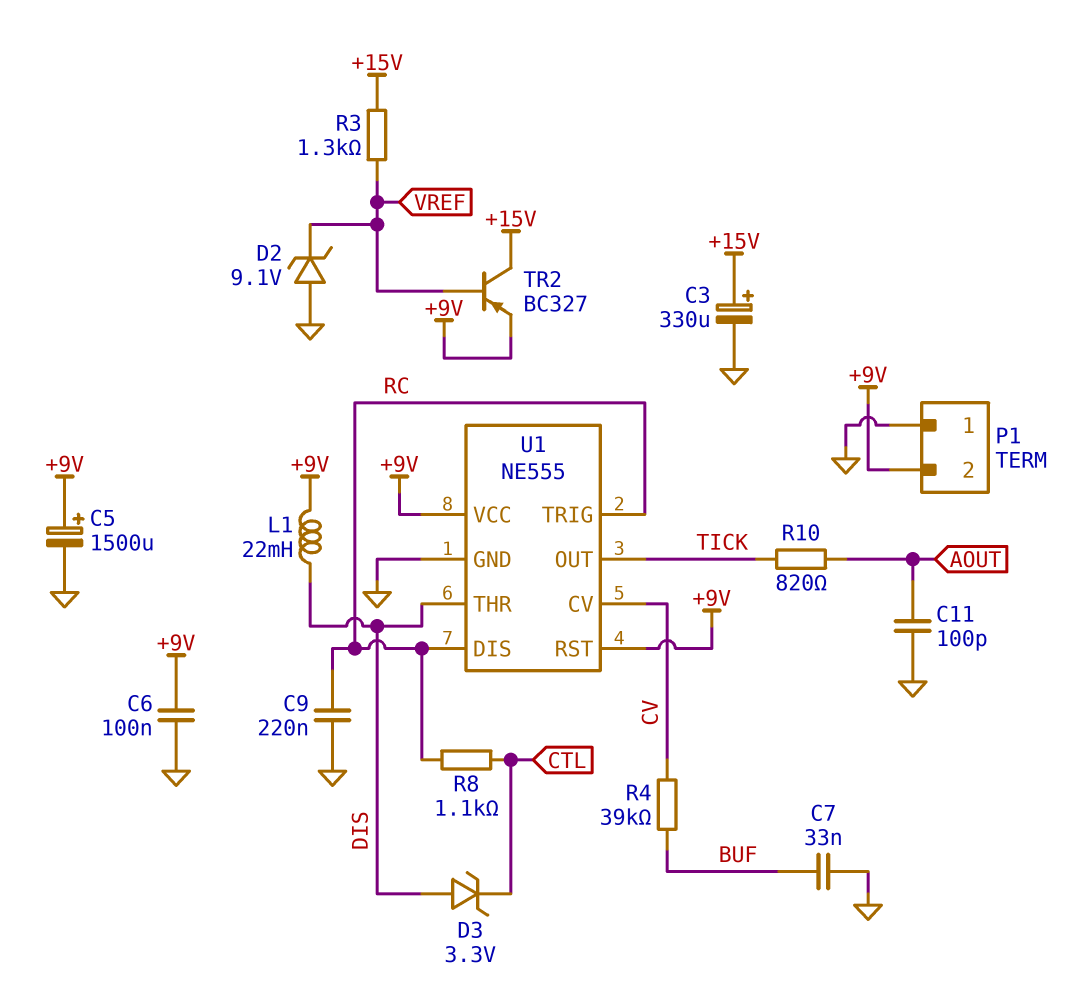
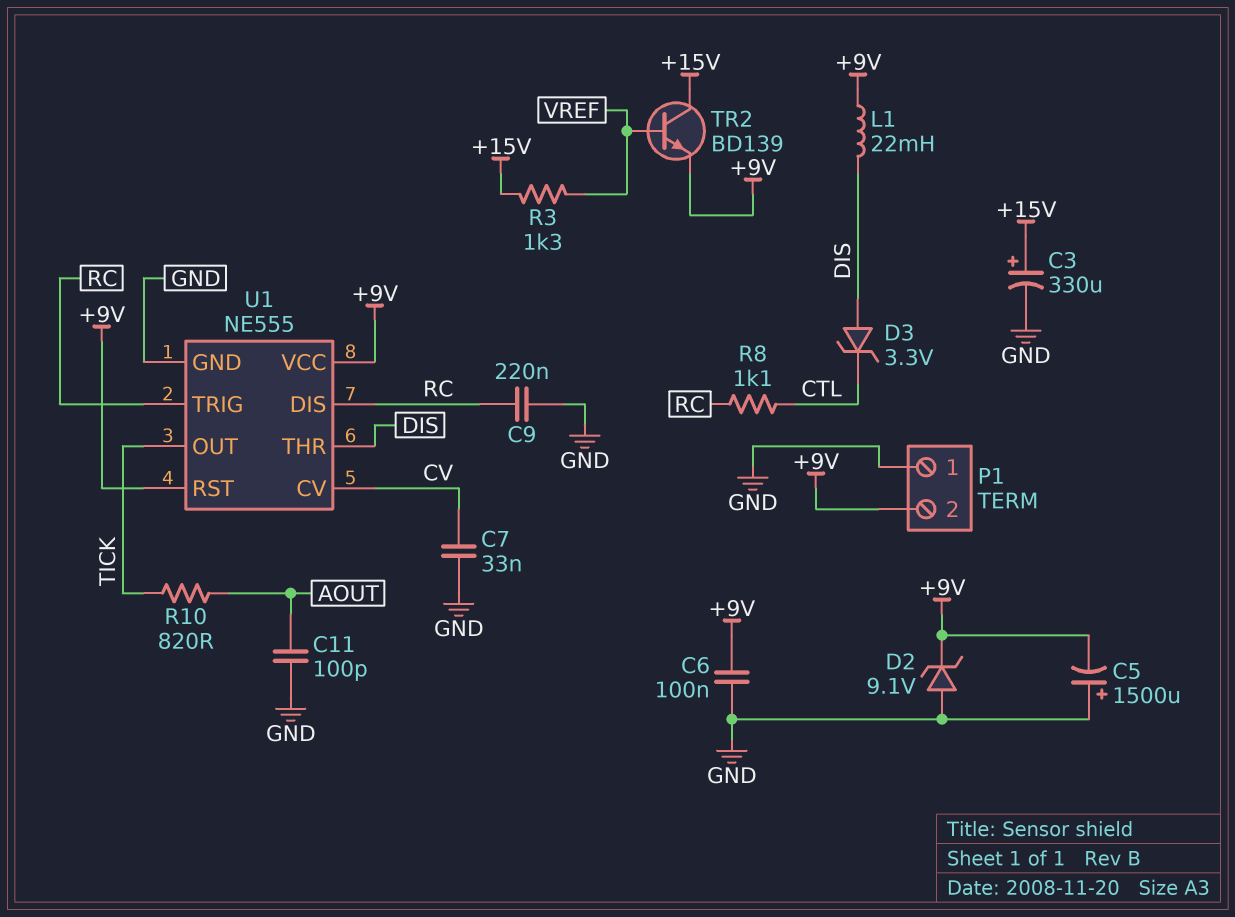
C5: 1500uF (plus +9V, minus GND) -> 1500uF (plus GND, minus +9V)
C7: 33nF (BUF, GND) -> 33nF (CV, GND)
D2: zener 9.1V (A GND, K VREF) -> zener 9.1V (A GND, K +9V)
R4: 39k (BUF, CV) -> none
TR2: PNP BC327 (B VREF, C +15V, E +9V) -> NPN BD139 (B VREF, C +15V, E +9V)

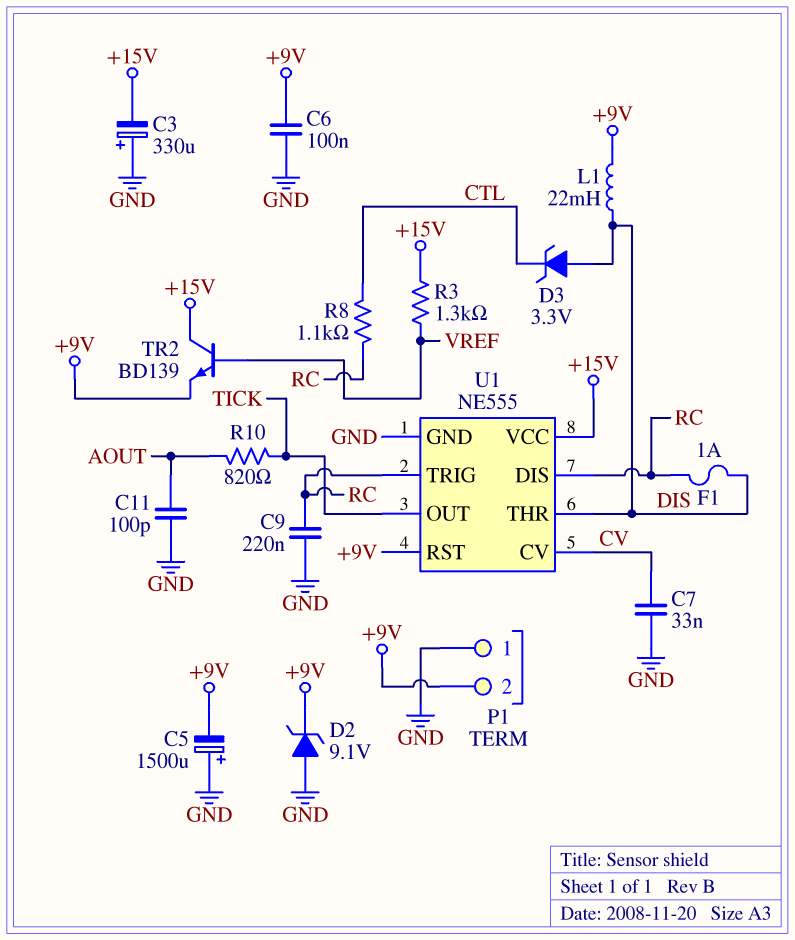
C3: 330uF (plus +15V, minus GND) -> 330uF (plus GND, minus +15V)
F1: none -> 1A (DIS, RC)
U1 pin VCC: +9V -> +15V

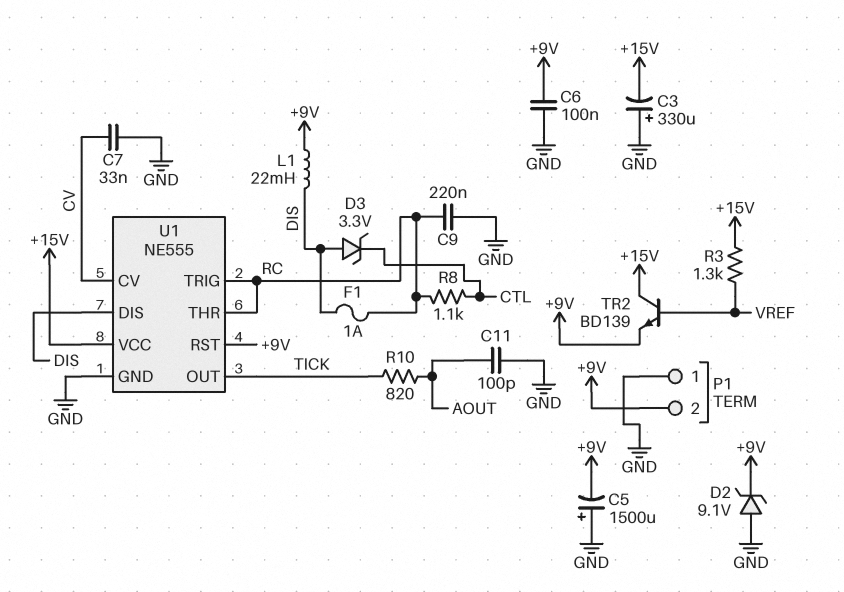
U1 pin DIS: RC -> DIS
U1 pin THR: DIS -> RC

